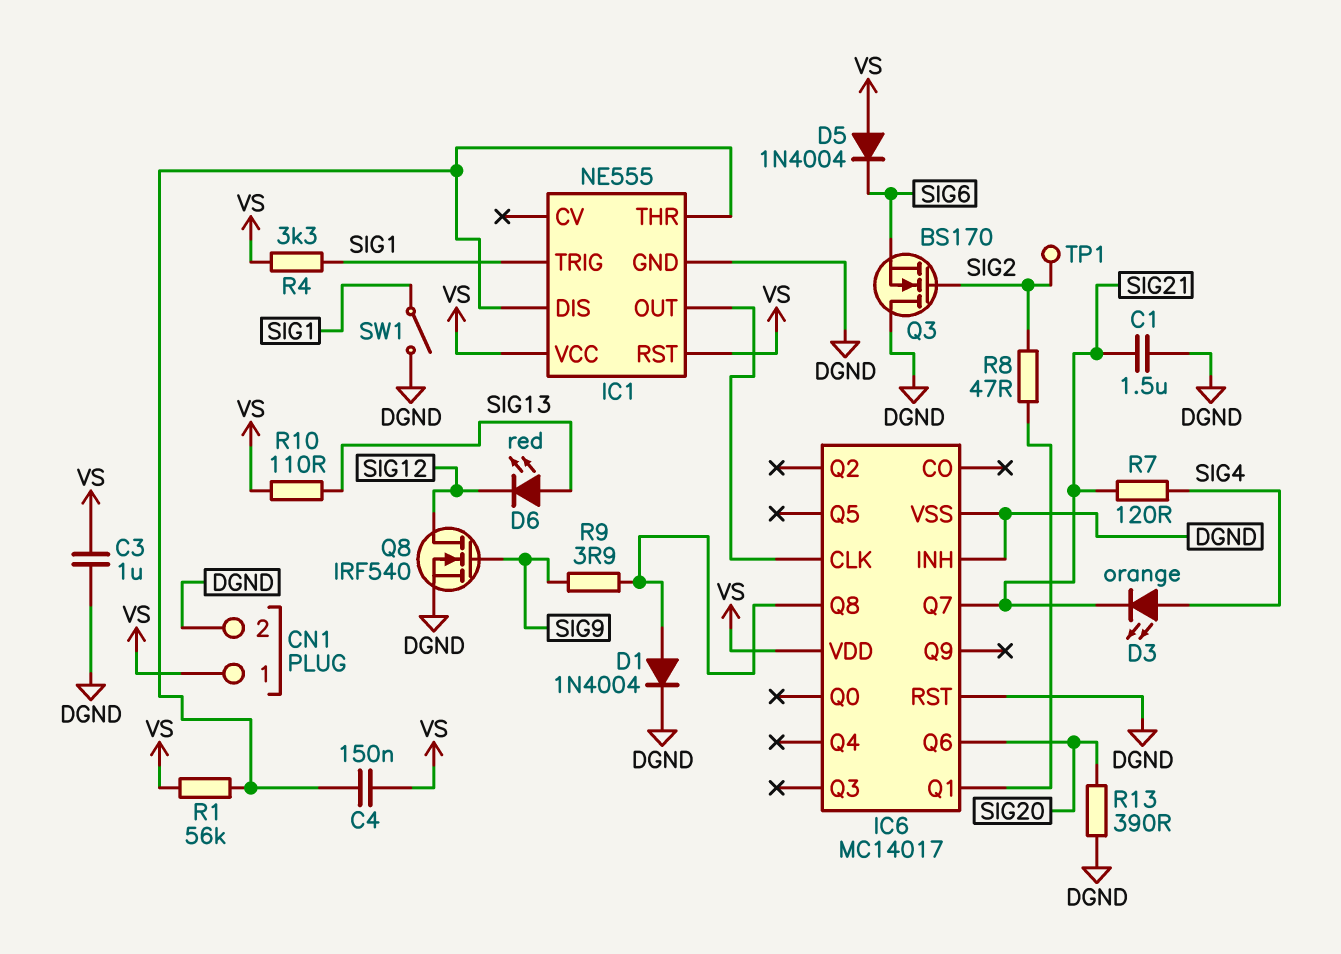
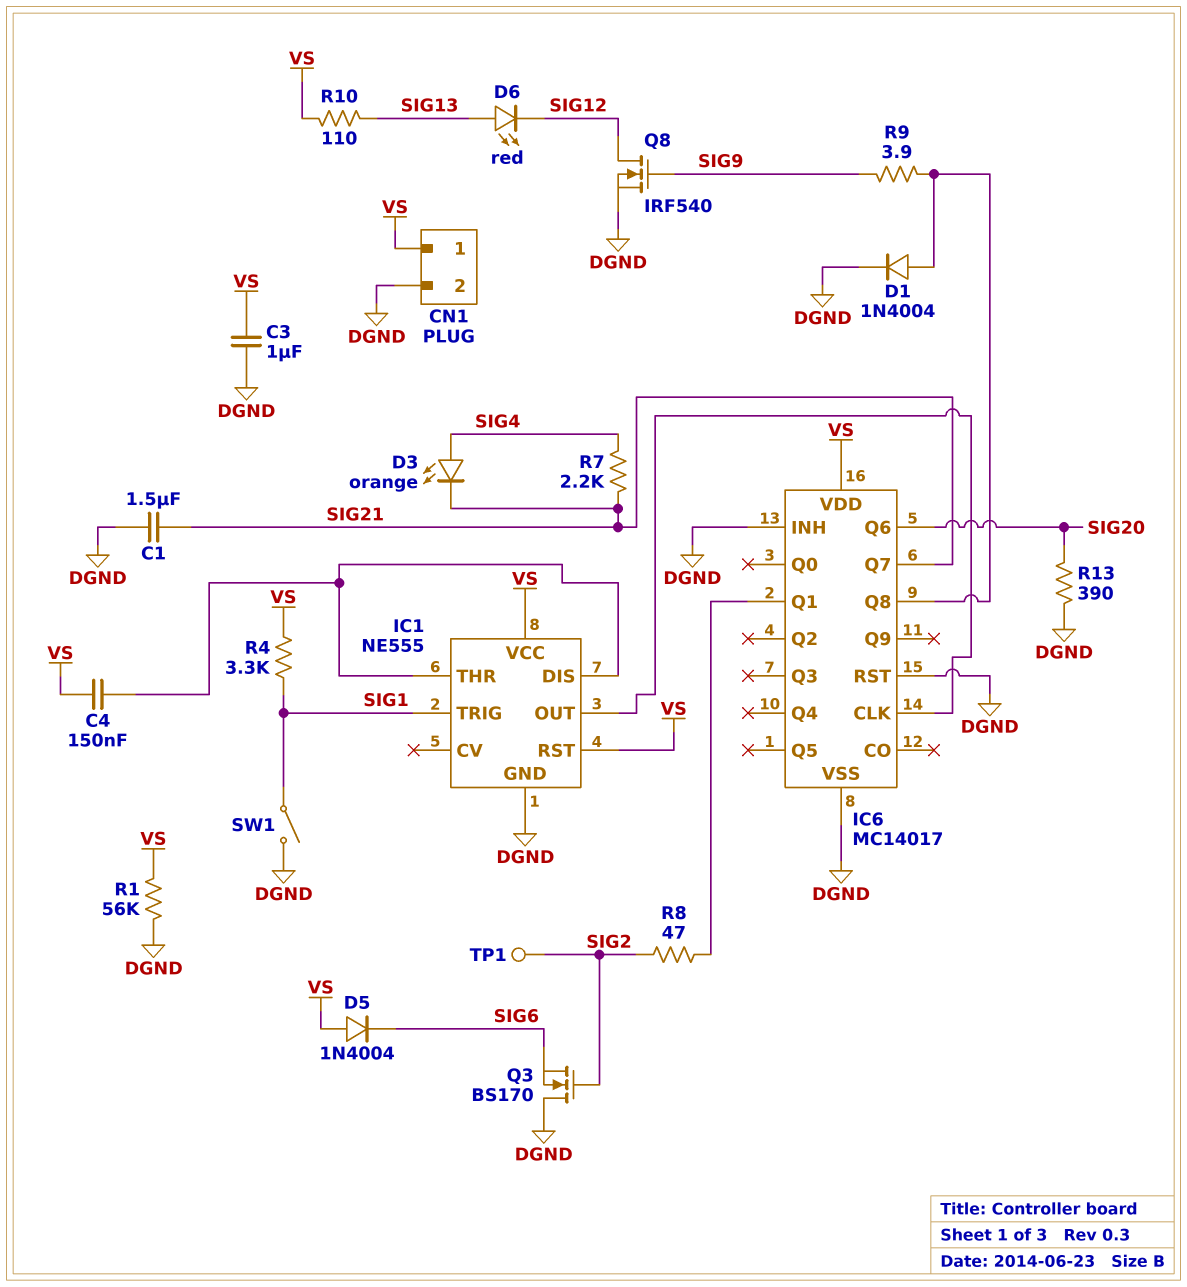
R1: 56k (IC1/DIS, VS) -> 56k (DGND, VS)
R7: 120 (SIG4, SIG21) -> 2.2k (SIG4, SIG21)

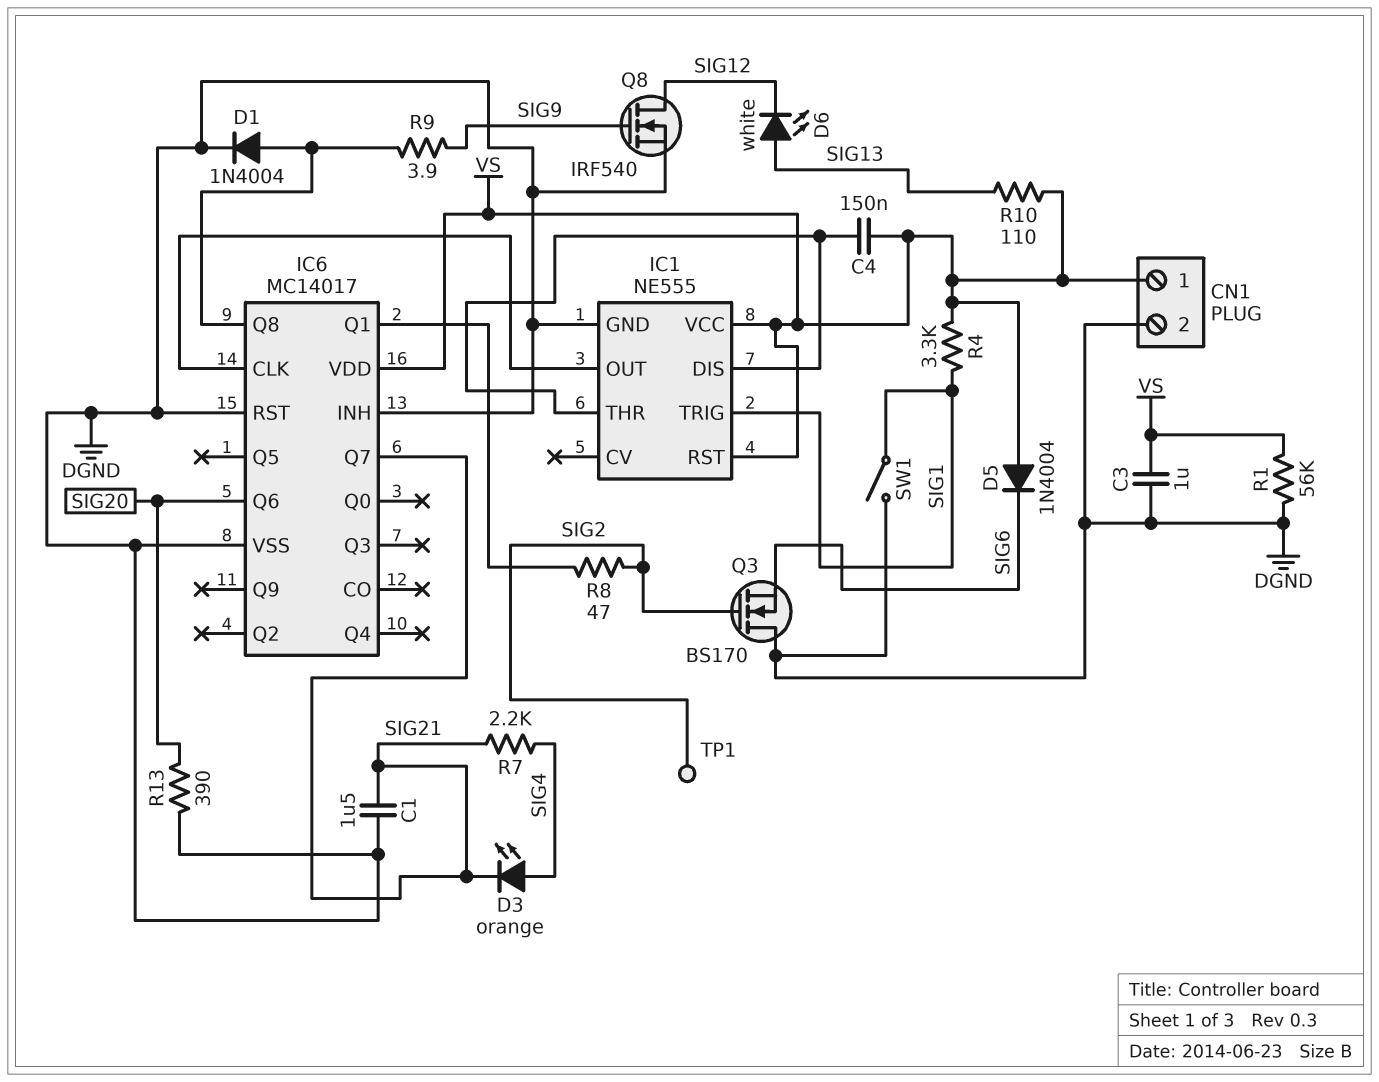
D6: LED red (A SIG13, K SIG12) -> LED white (A SIG13, K SIG12)

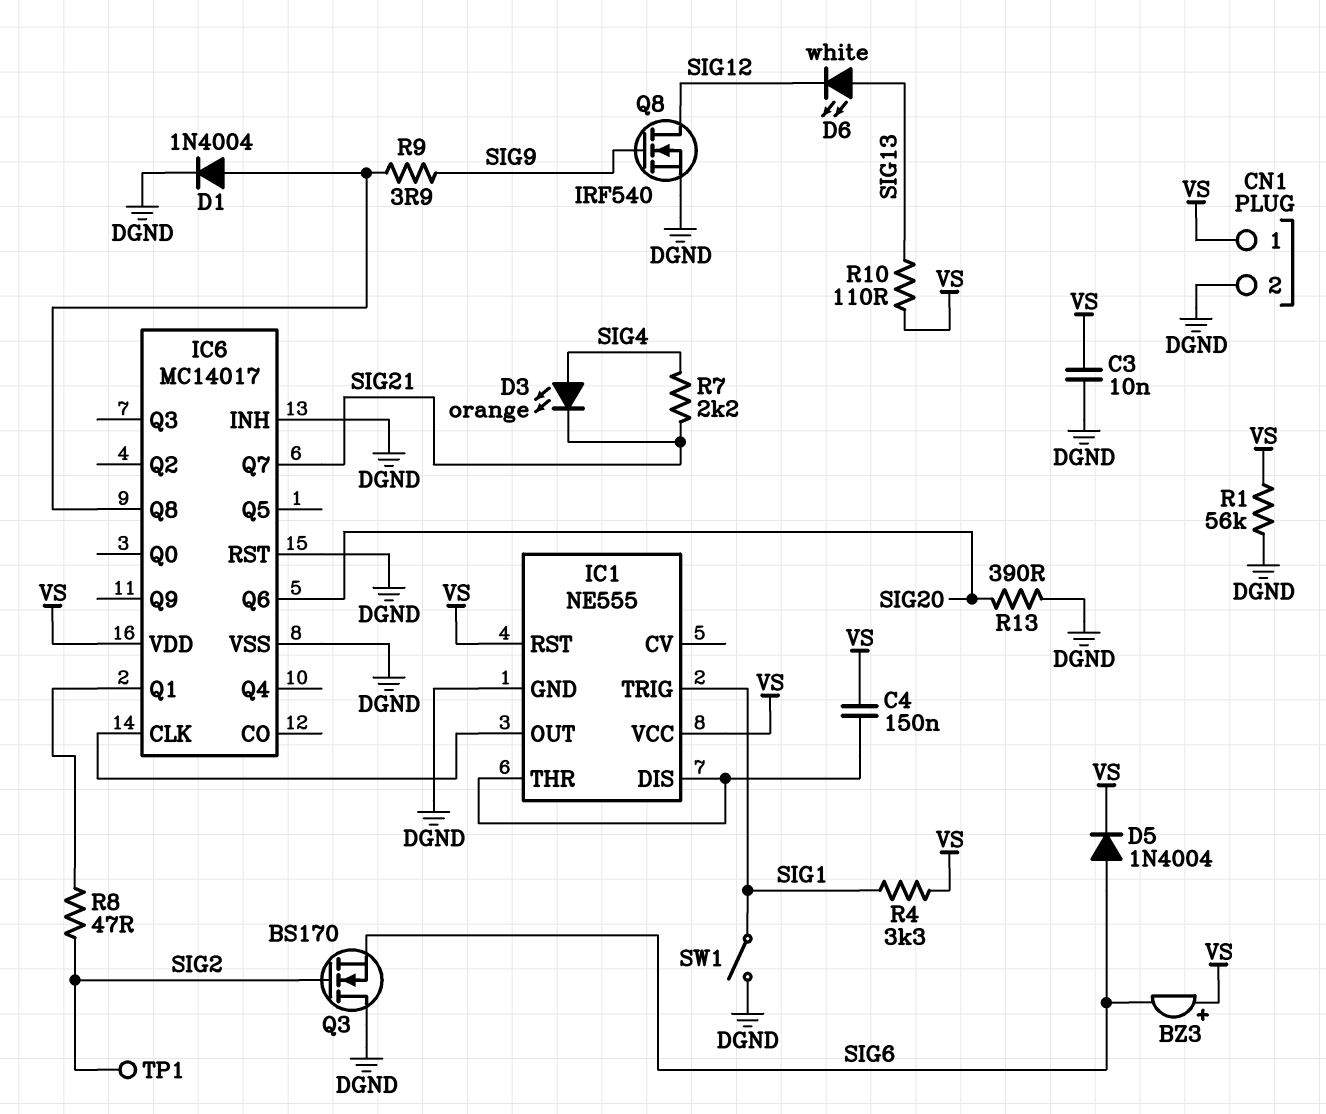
BZ3: none -> buzzer (plus VS, minus SIG6)
C1: 1.5uF (DGND, SIG21) -> none
C3: 1uF (DGND, VS) -> 10nF (DGND, VS)
D5: diode 1N4004 (A VS, K SIG6) -> diode 1N4004 (A SIG6, K VS)

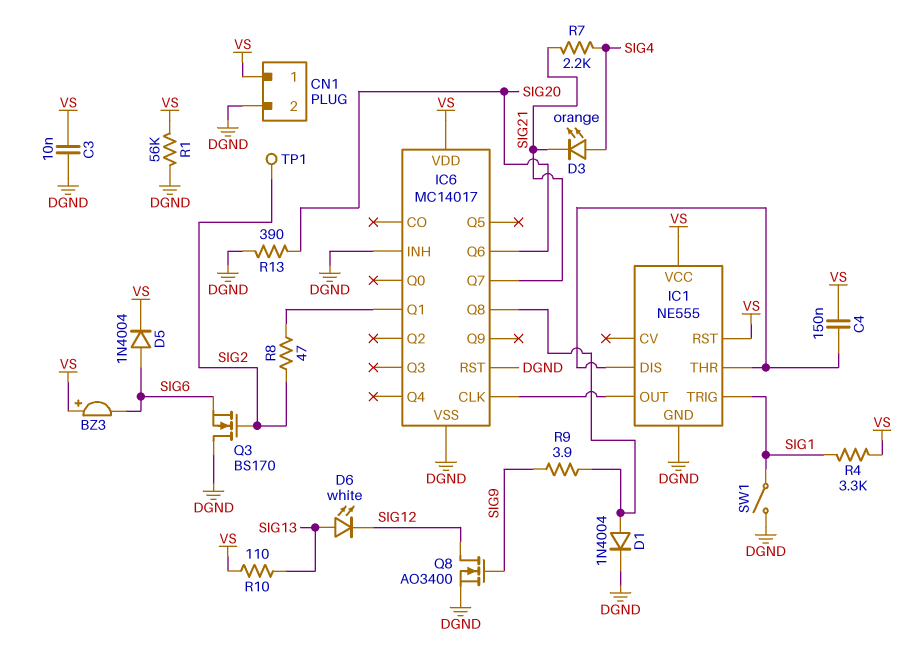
Q8: NMOS IRF540 (G SIG9, D SIG12, S DGND) -> NMOS AO3400 (G SIG9, D SIG12, S DGND)

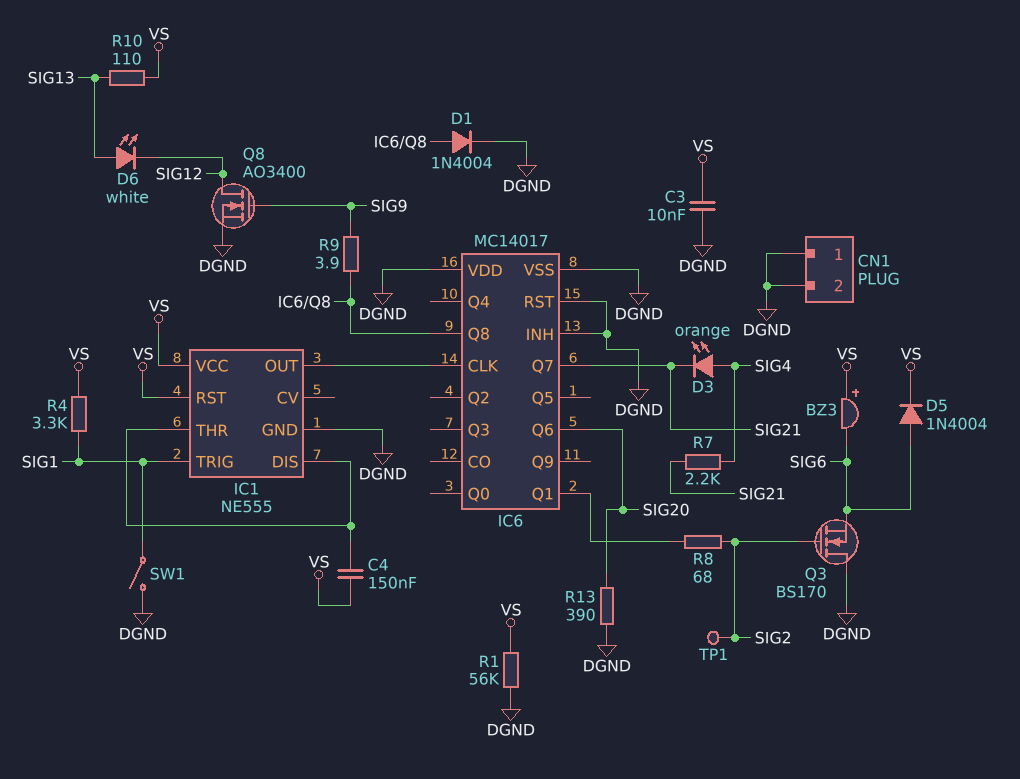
CN1 pin 1: VS -> DGND
IC6 pin VDD: VS -> DGND
R8: 47 (IC6/Q1, SIG2) -> 68 (IC6/Q1, SIG2)

